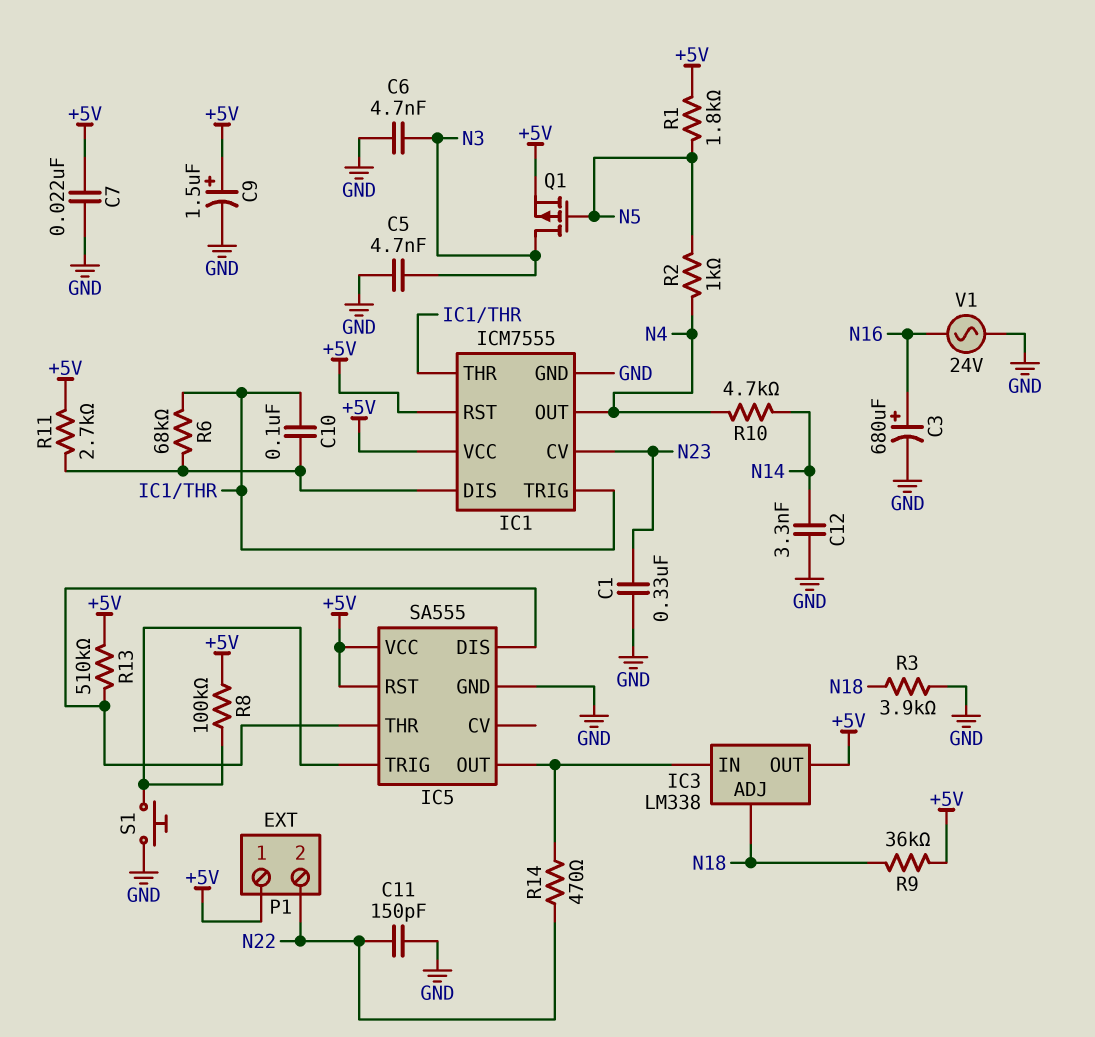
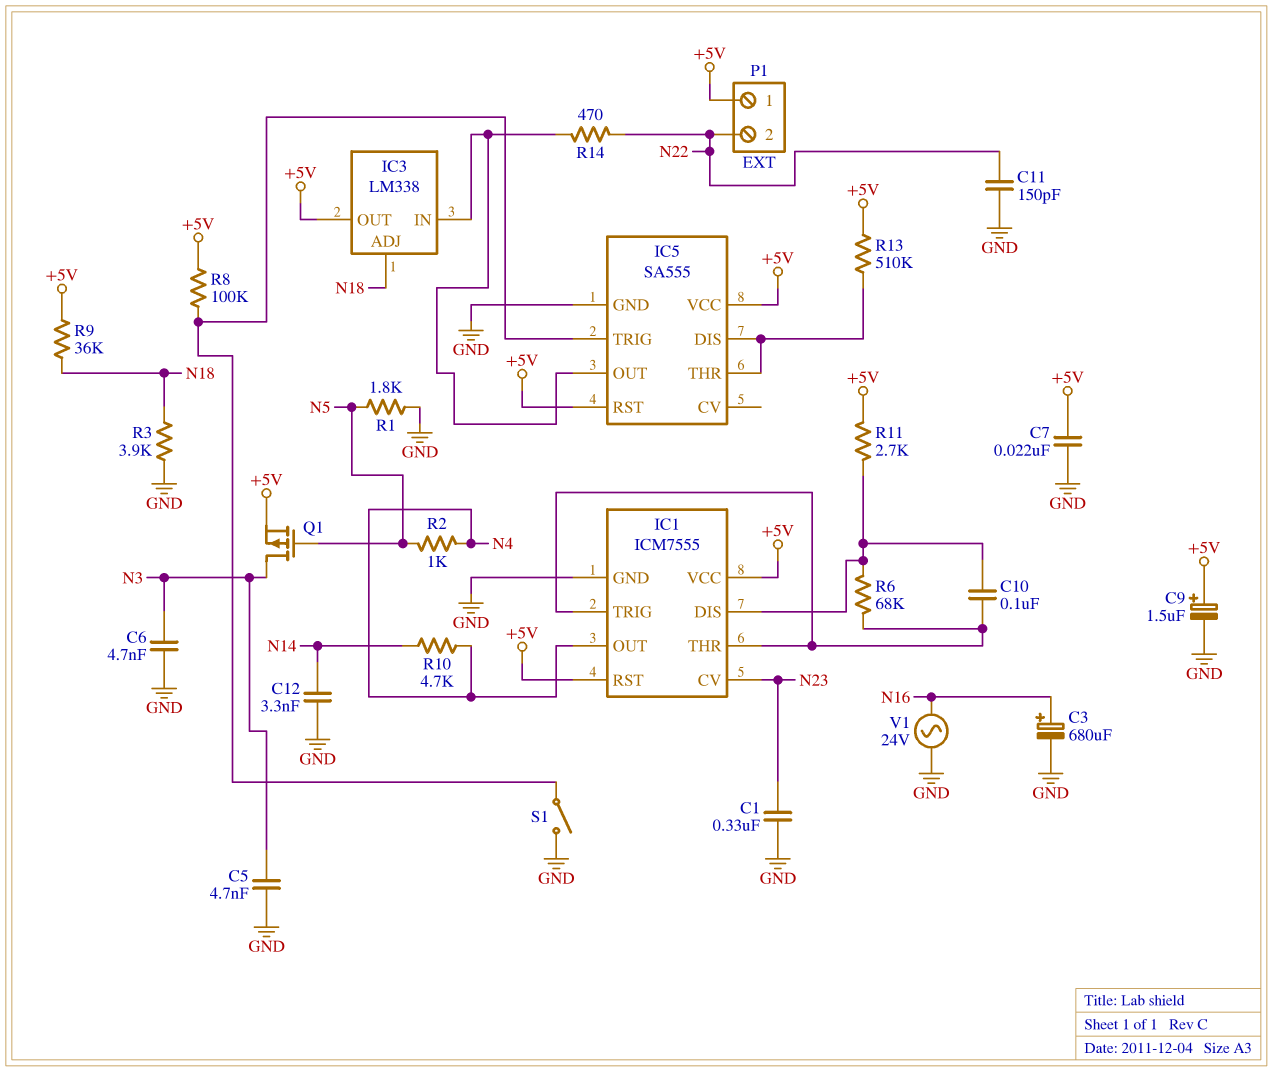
R1: 1.8k (+5V, N5) -> 1.8k (GND, N5)
S1: button (GND, IC5/TRIG) -> switch (GND, IC5/TRIG)

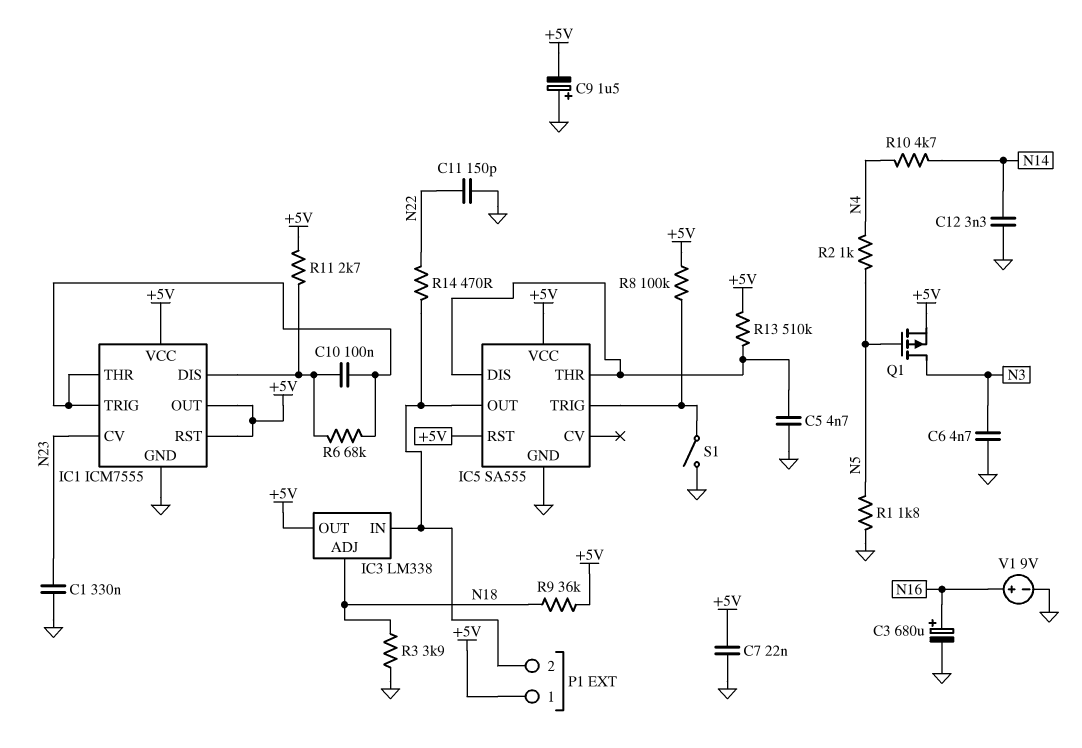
C5: 4.7nF (GND, N3) -> 4.7nF (GND, IC5/DIS)
C9: 1.5uF (plus +5V, minus GND) -> 1.5uF (plus GND, minus +5V)
IC1 pin OUT: N4 -> +5V
P1 pin 2: N22 -> IC3/IN
V1: AC 24V (GND, N16) -> 9V (plus N16, minus GND)

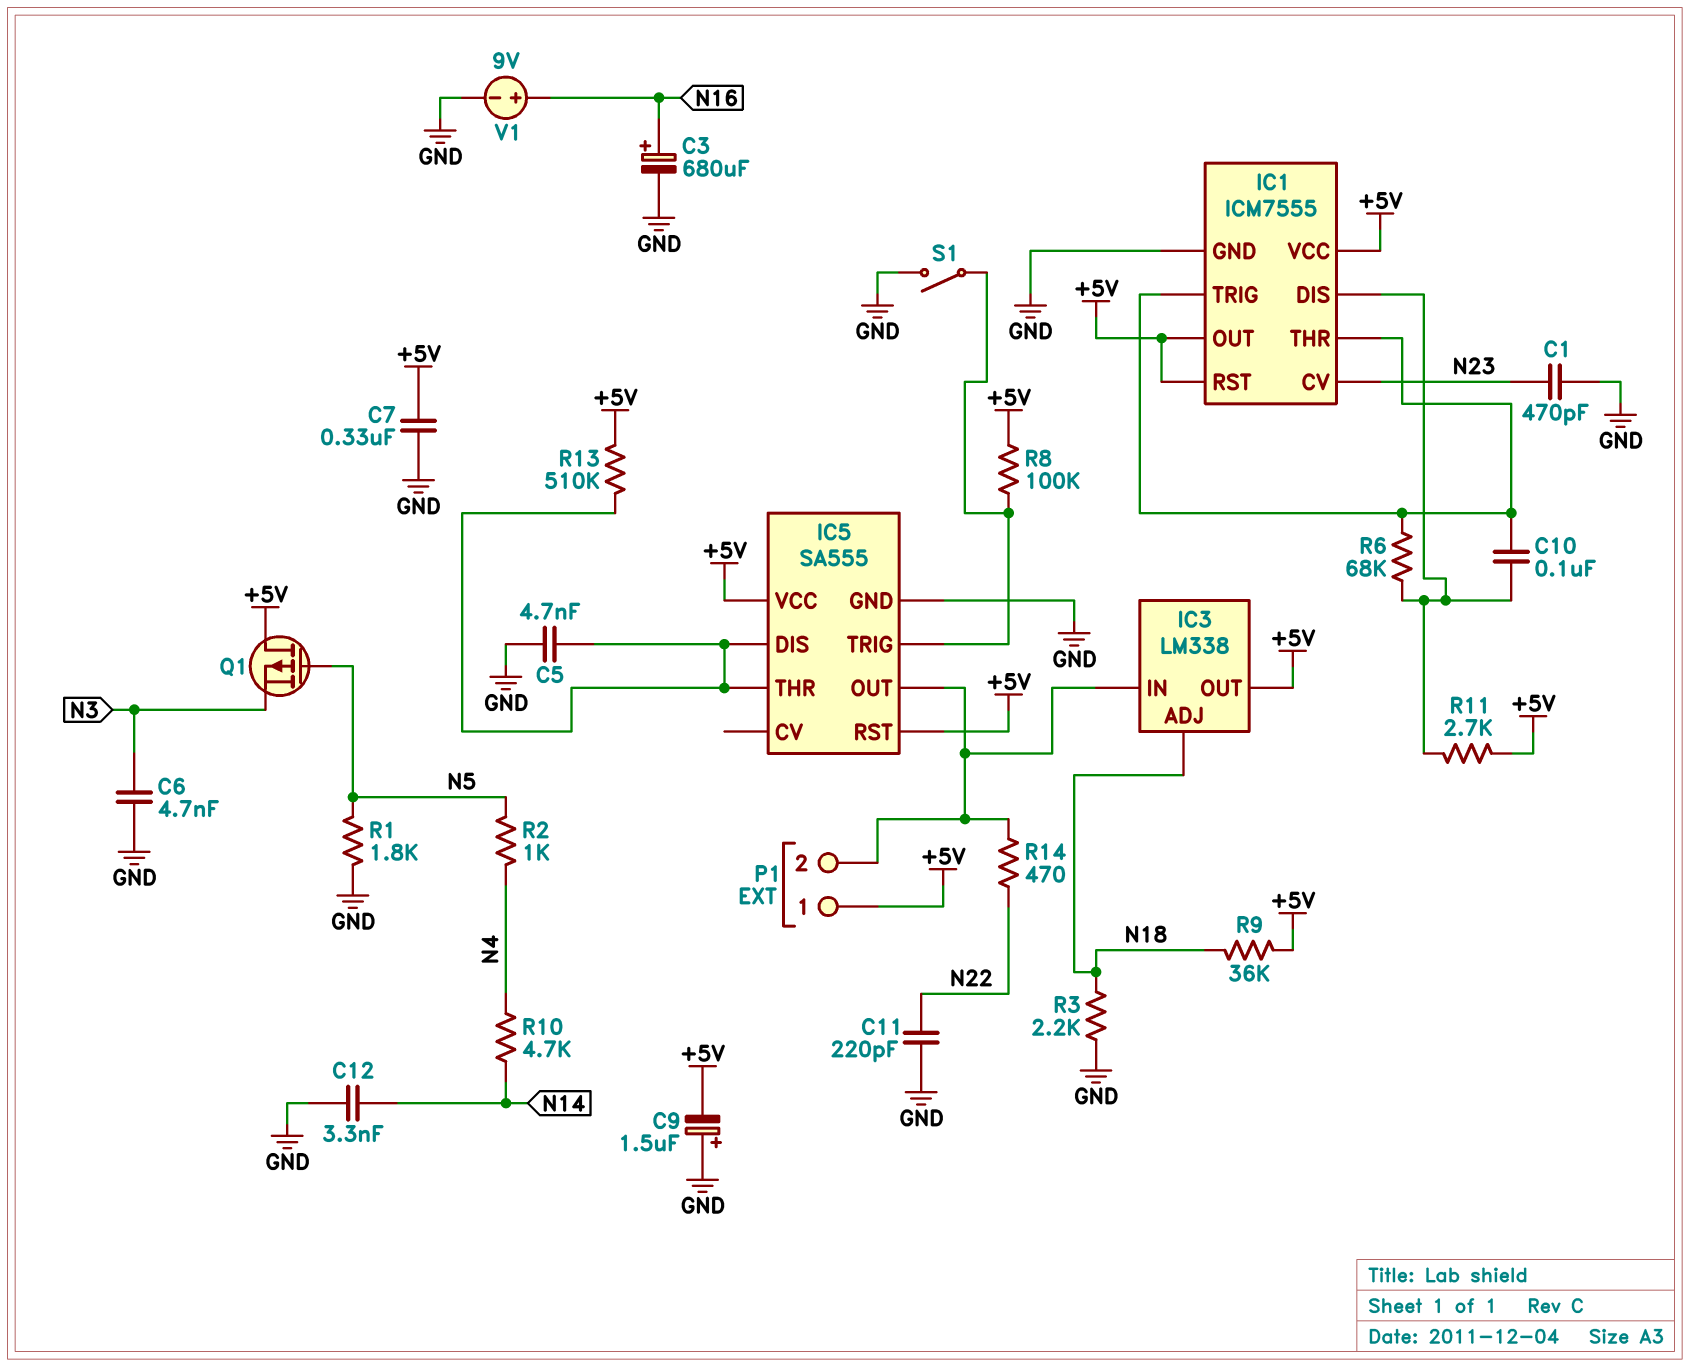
C1: 330nF (GND, N23) -> 470pF (GND, N23)
C7: 22nF (+5V, GND) -> 330nF (+5V, GND)
C11: 150pF (GND, N22) -> 220pF (GND, N22)
Q1: PMOS (G N5, D N3, S +5V) -> PMOS (G N5, D +5V, S N3)
R3: 3.9k (GND, N18) -> 2.2k (GND, N18)

